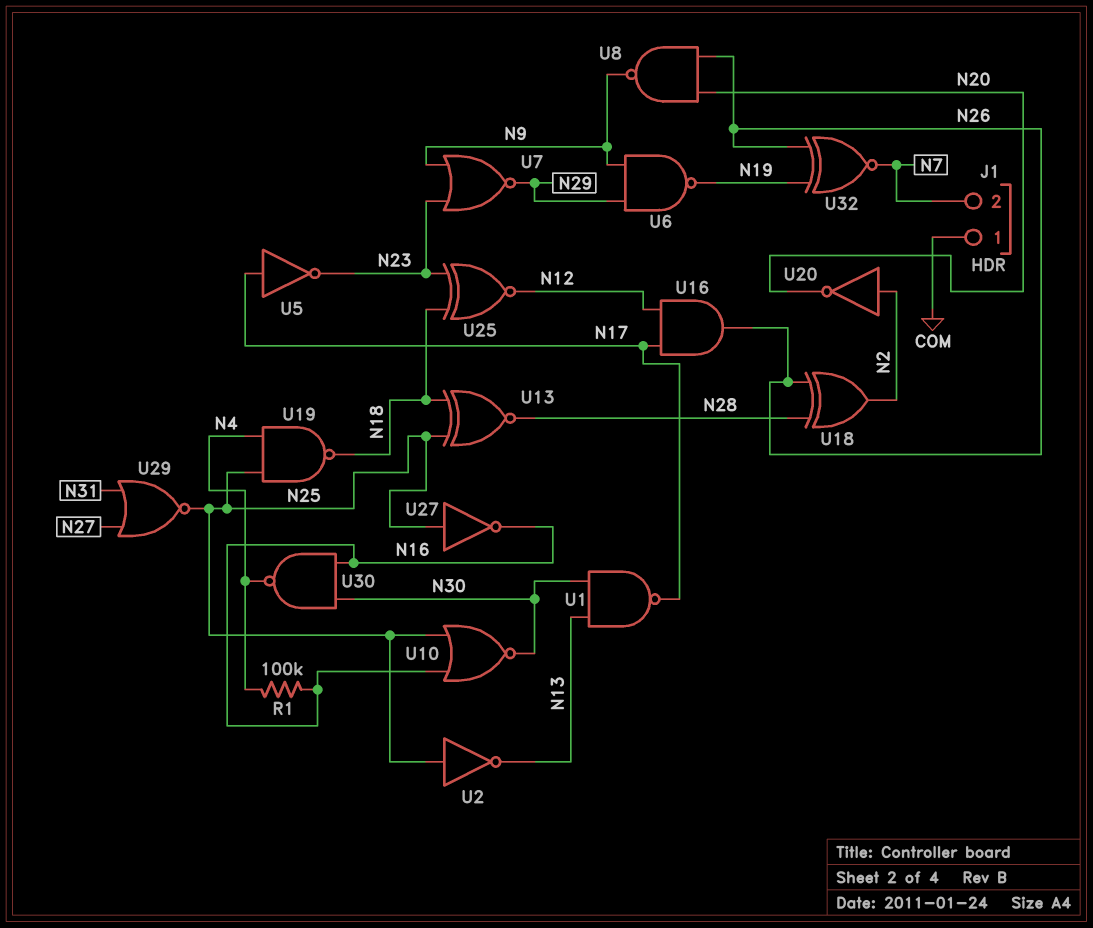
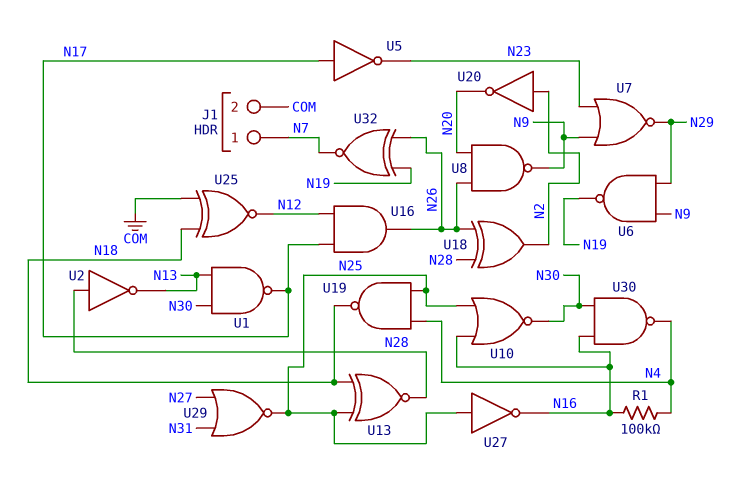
J1 pin 1: COM -> N7
J1 pin 2: N7 -> COM
U2: NOT (in N25, out N13) -> NOT (in N28, out N13)
U25: XNOR (in N18, in N23, out N12) -> XNOR (in COM, in N18, out N12)

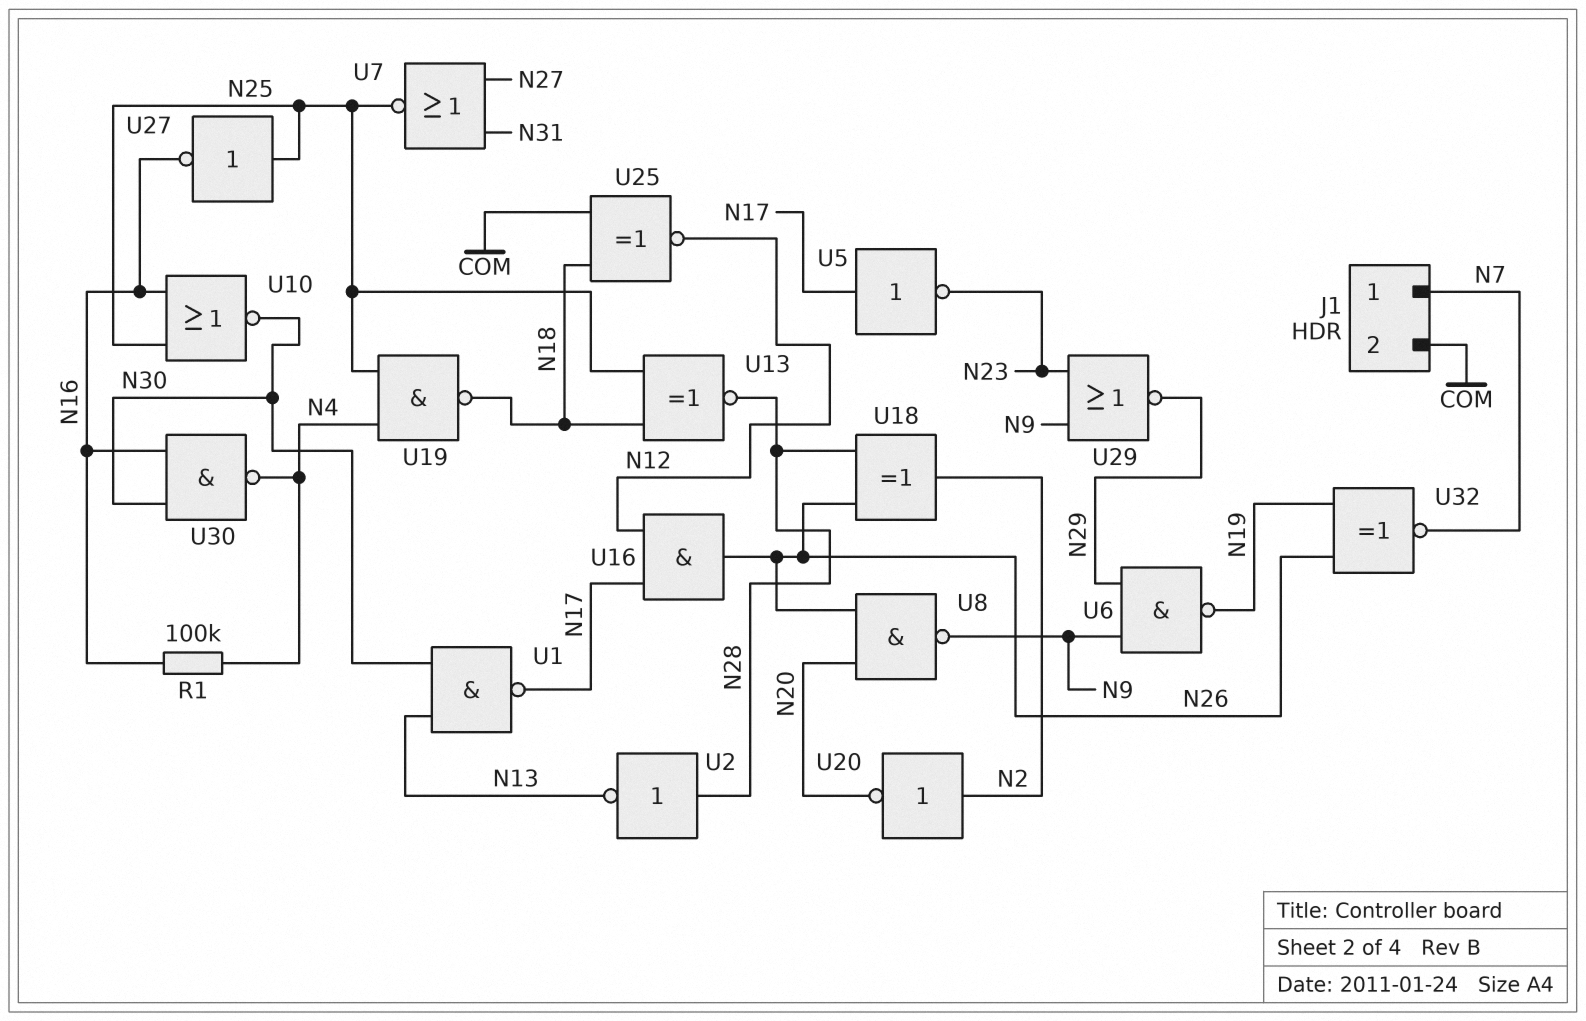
U7: NOR (in N9, in N23, out N29) -> NOR (in N27, in N31, out N25)
U29: NOR (in N27, in N31, out N25) -> NOR (in N9, in N23, out N29)

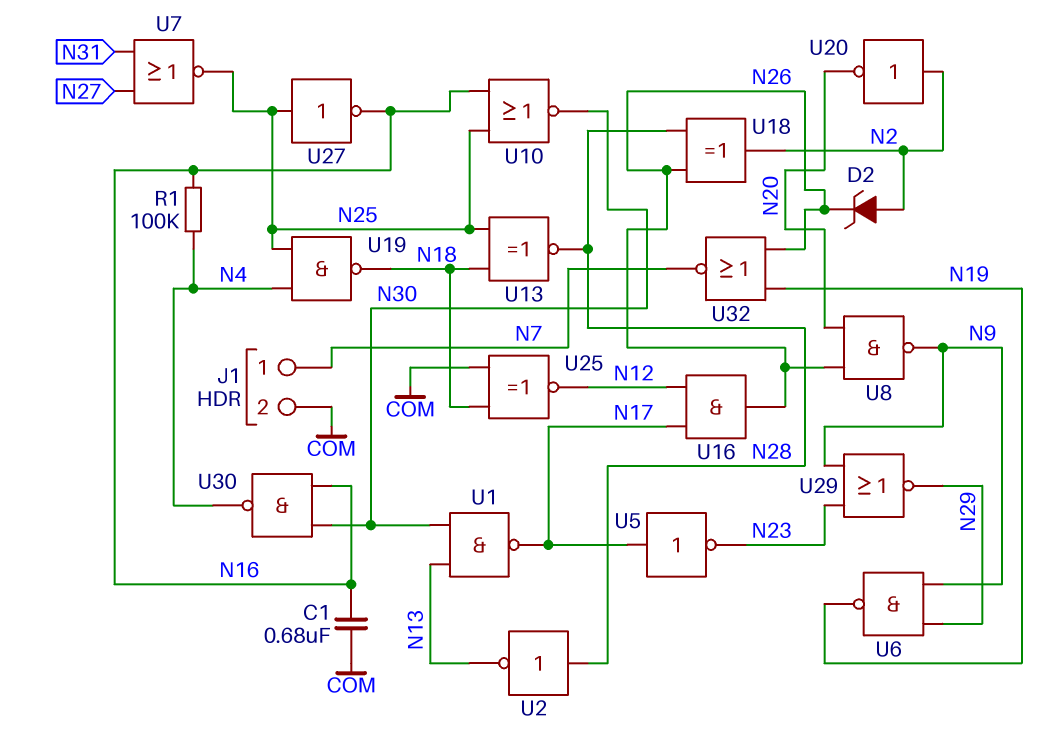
C1: none -> 680nF (COM, N16)
D2: none -> zener (A N2, K N26)
U32: XNOR (in N19, in N26, out N7) -> NOR (in N19, in N26, out N7)

